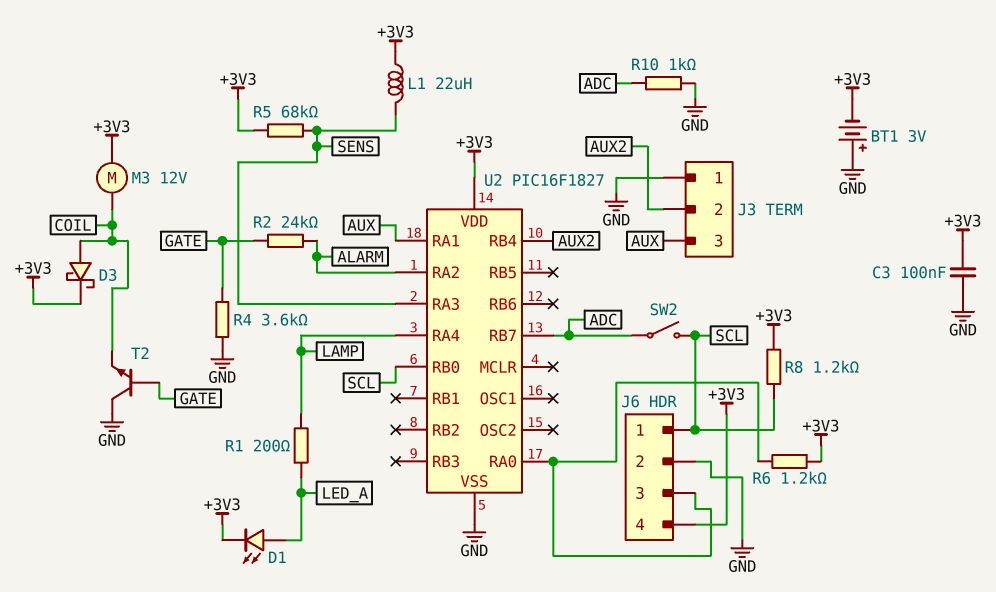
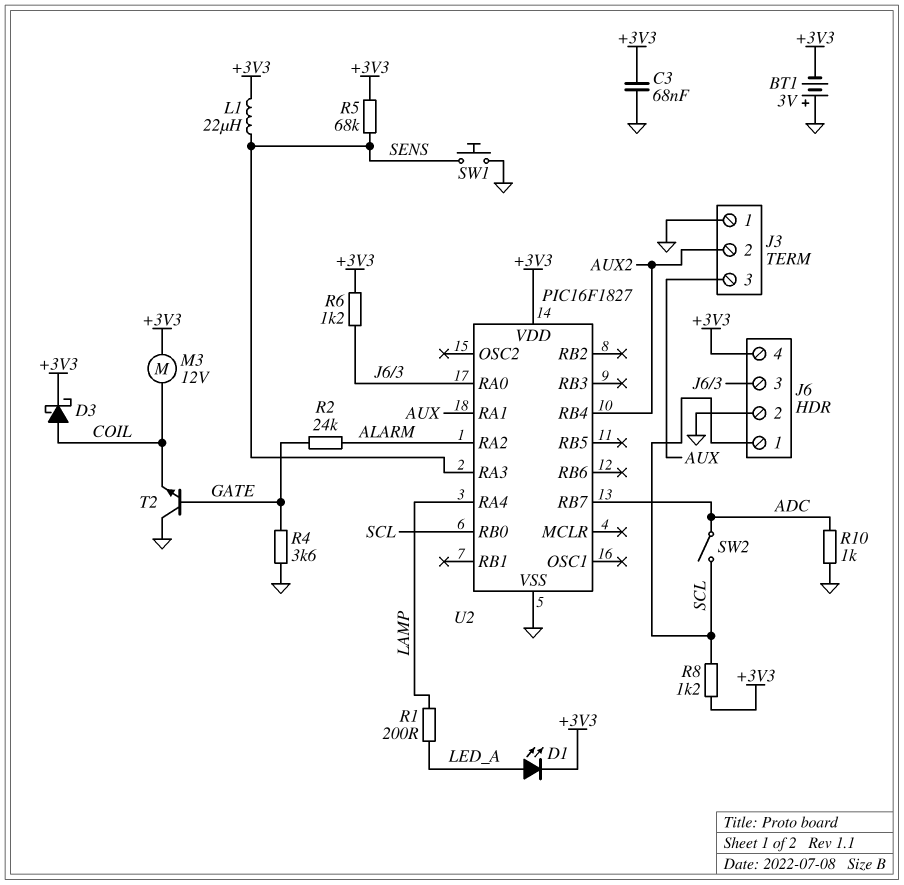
C3: 100nF (+3V3, GND) -> 68nF (+3V3, GND)
SW1: none -> button (GND, SENS)

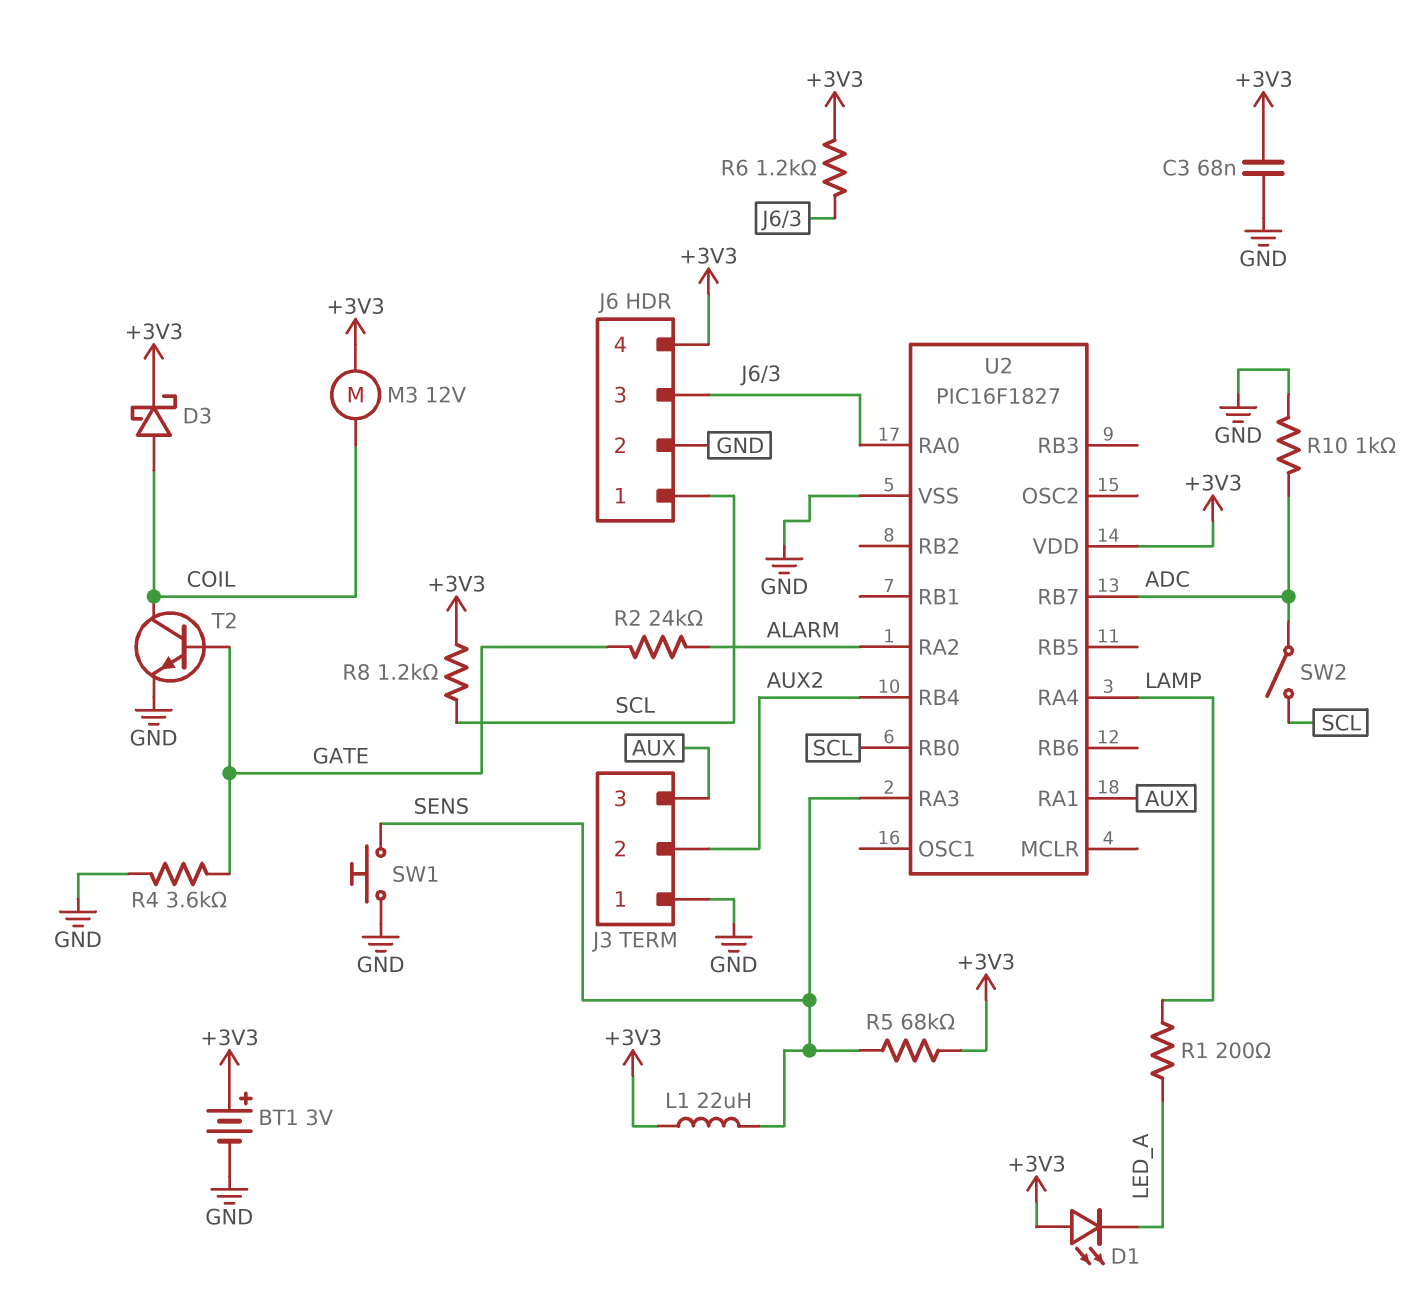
BT1: 3V (plus GND, minus +3V3) -> 3V (plus +3V3, minus GND)
D1: LED (A LED_A, K +3V3) -> LED (A +3V3, K LED_A)
T2: NPN (B GATE, C GND, E COIL) -> NPN (B GATE, C COIL, E GND)

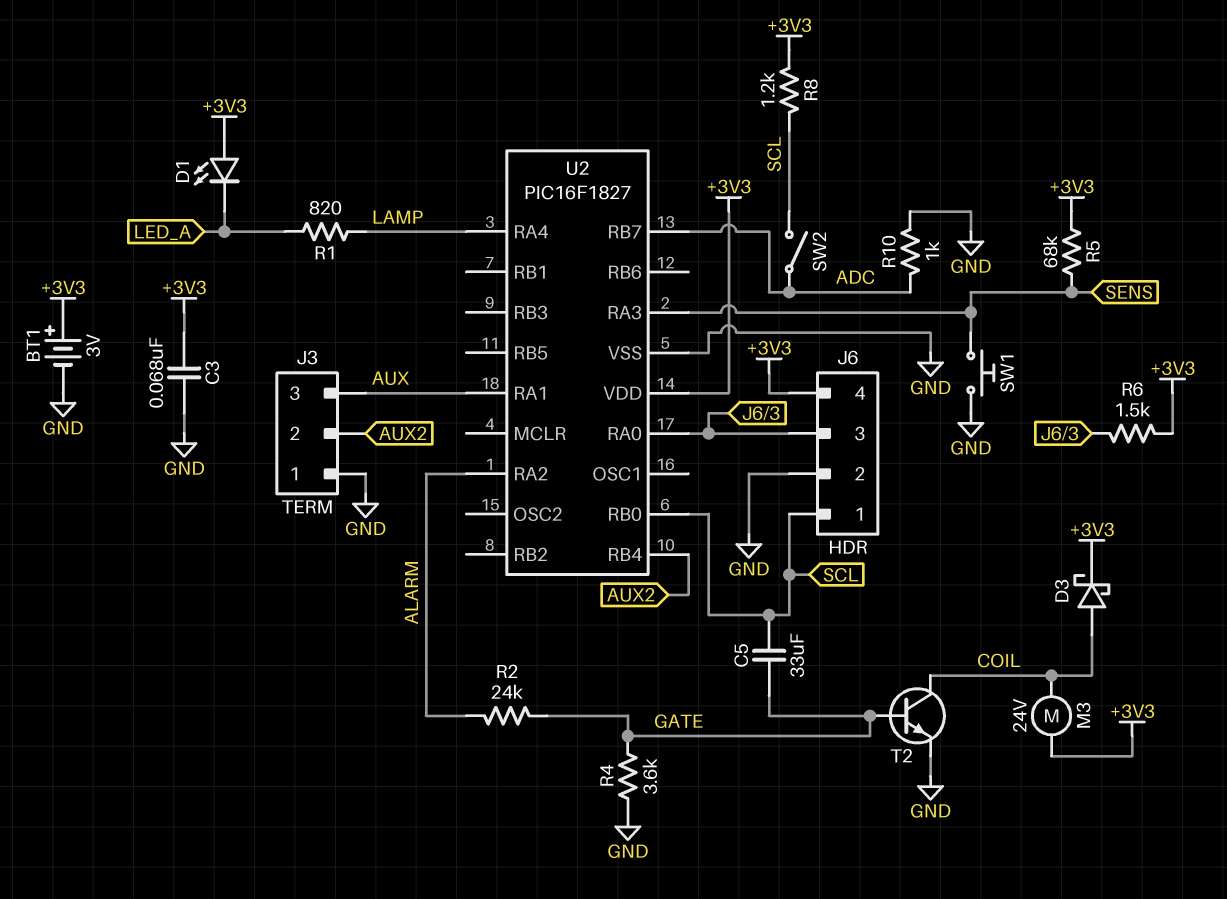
C5: none -> 33uF (GATE, SCL)
L1: 22uH (+3V3, SENS) -> none
M3: motor 12V (+3V3, COIL) -> motor 24V (+3V3, COIL)
R1: 200 (LAMP, LED_A) -> 820 (LAMP, LED_A)
R6: 1.2k (+3V3, J6/3) -> 1.5k (+3V3, J6/3)

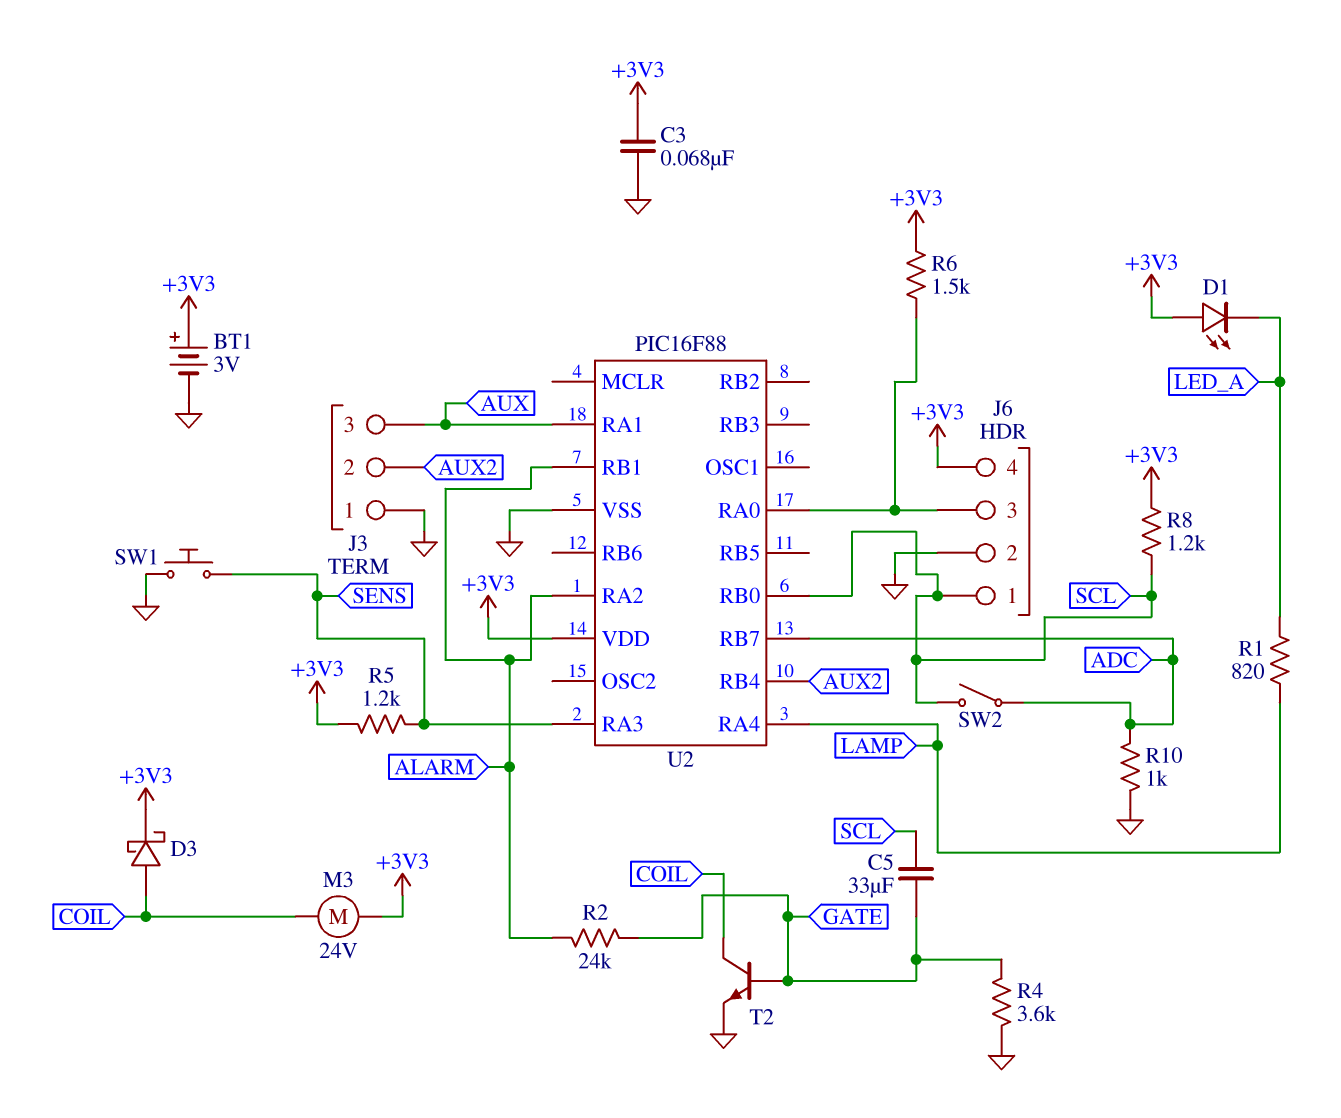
R5: 68k (+3V3, SENS) -> 1.2k (+3V3, SENS)
U2: PIC16F1827 -> PIC16F88
U2 pin RB1: none -> ALARM

